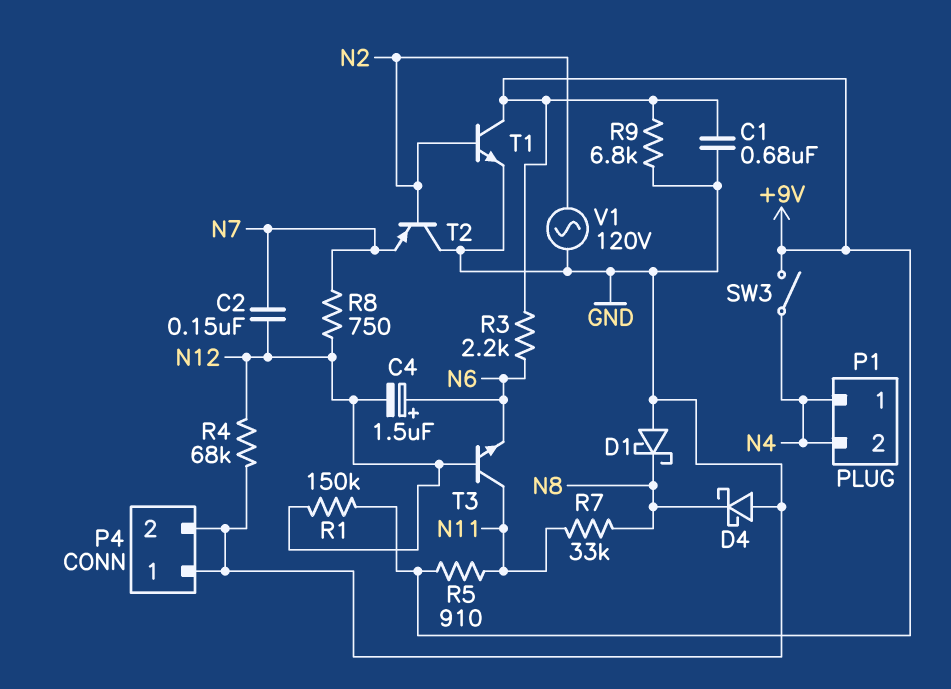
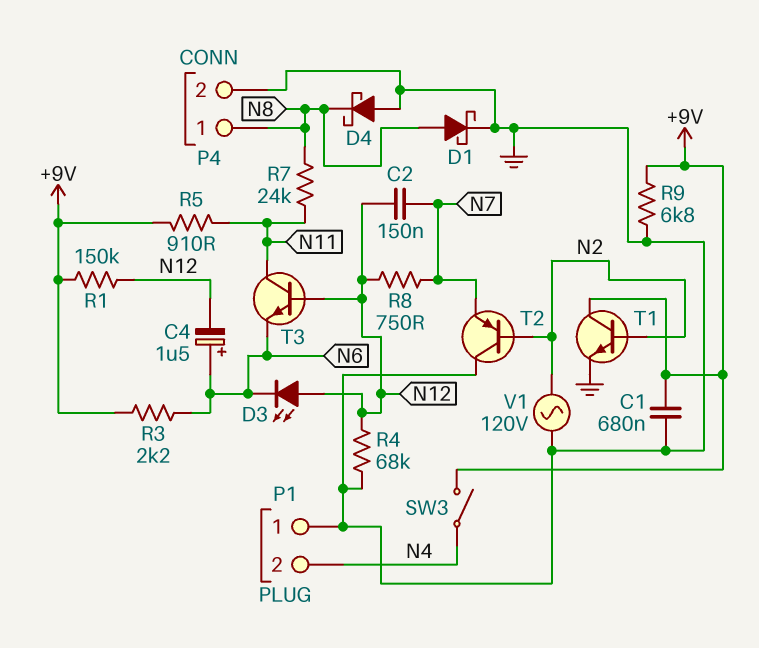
D1: schottky (A GND, K N8) -> schottky (A N8, K GND)
D3: none -> LED (A N12, K N6)
P1 pin 1: N4 -> GND
P4 pin 1: GND -> N8
R7: 33k (N8, N11) -> 24k (N8, N11)

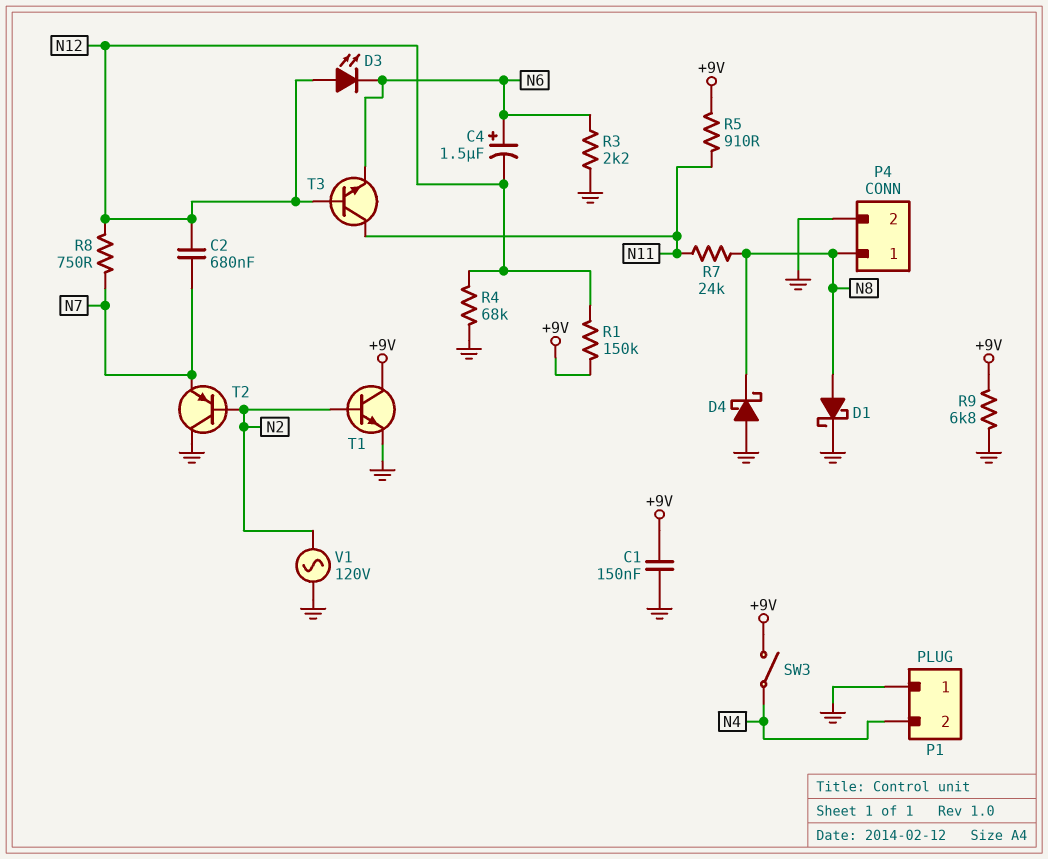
C1: 680nF (+9V, GND) -> 150nF (+9V, GND)
C2: 150nF (N7, N12) -> 680nF (N7, N12)
R3: 2.2k (+9V, N6) -> 2.2k (GND, N6)

